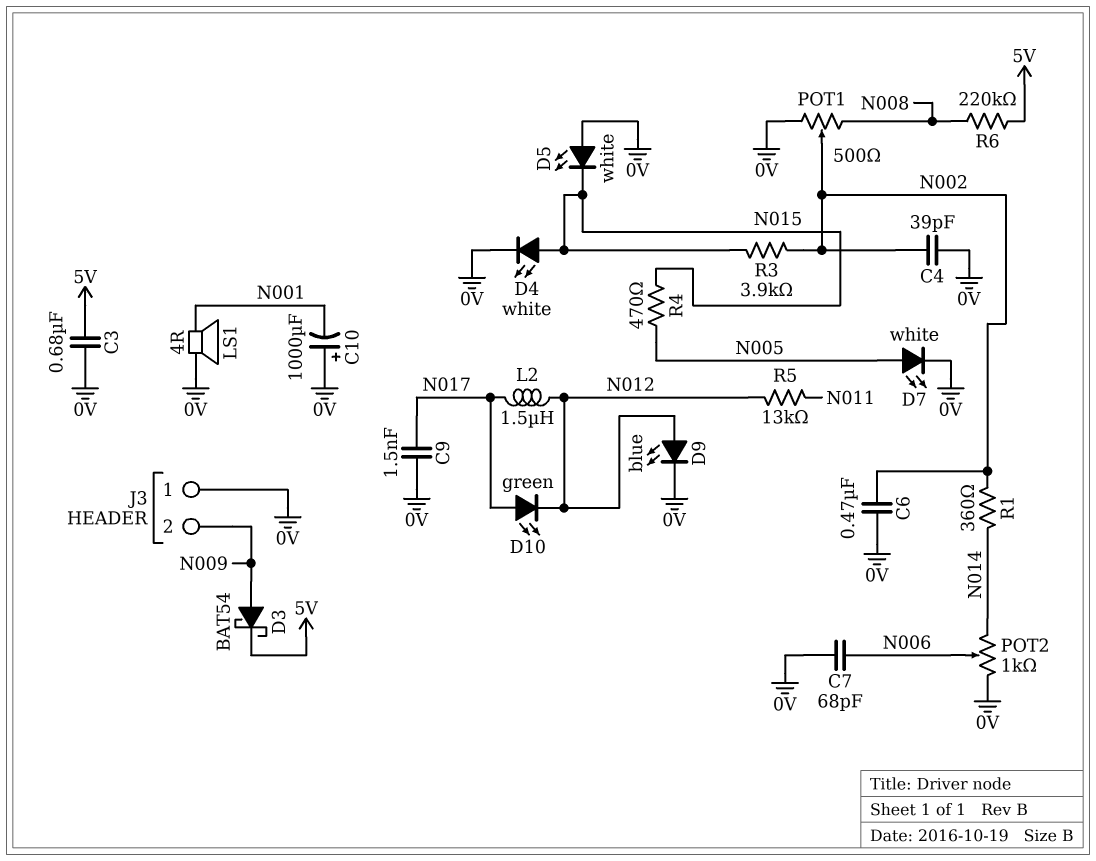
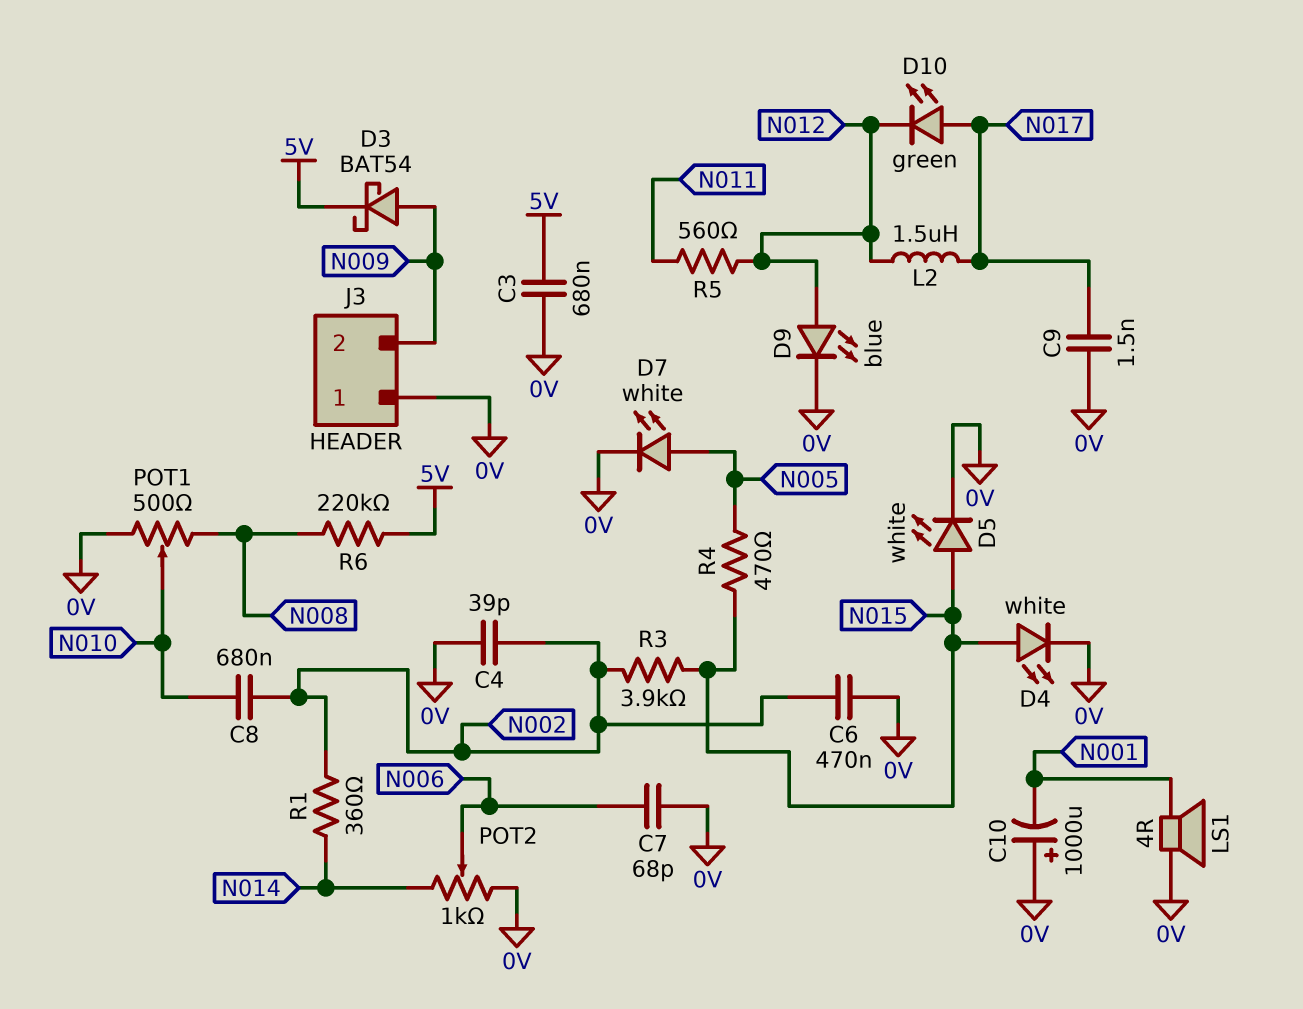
C8: none -> 680nF (N002, N010)
D5: LED white (A 0V, K N015) -> LED white (A N015, K 0V)
POT1: 500 (0V, N008, wiper N002) -> 500 (0V, N008, wiper N010)
R5: 13k (N011, N012) -> 560 (N011, N012)

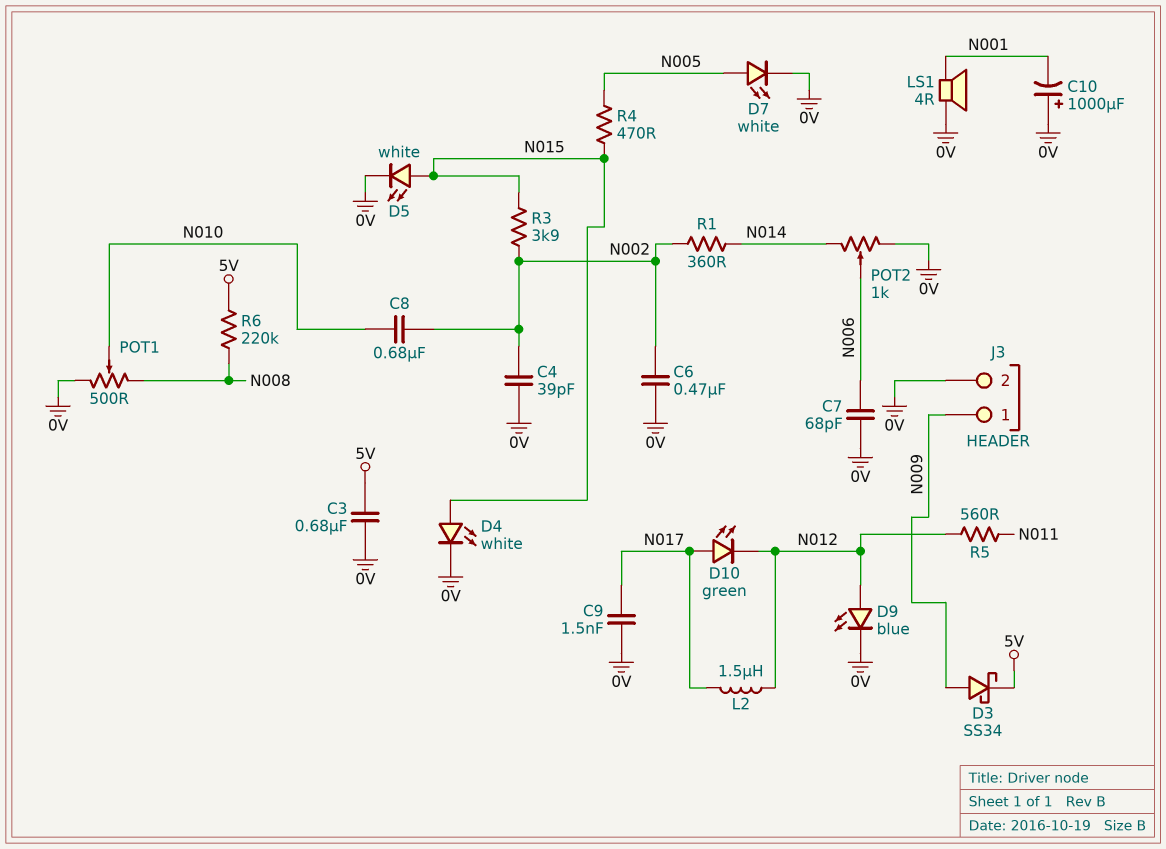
D3: schottky BAT54 (A N009, K 5V) -> schottky SS34 (A N009, K 5V)
J3 pin 1: 0V -> N009
J3 pin 2: N009 -> 0V

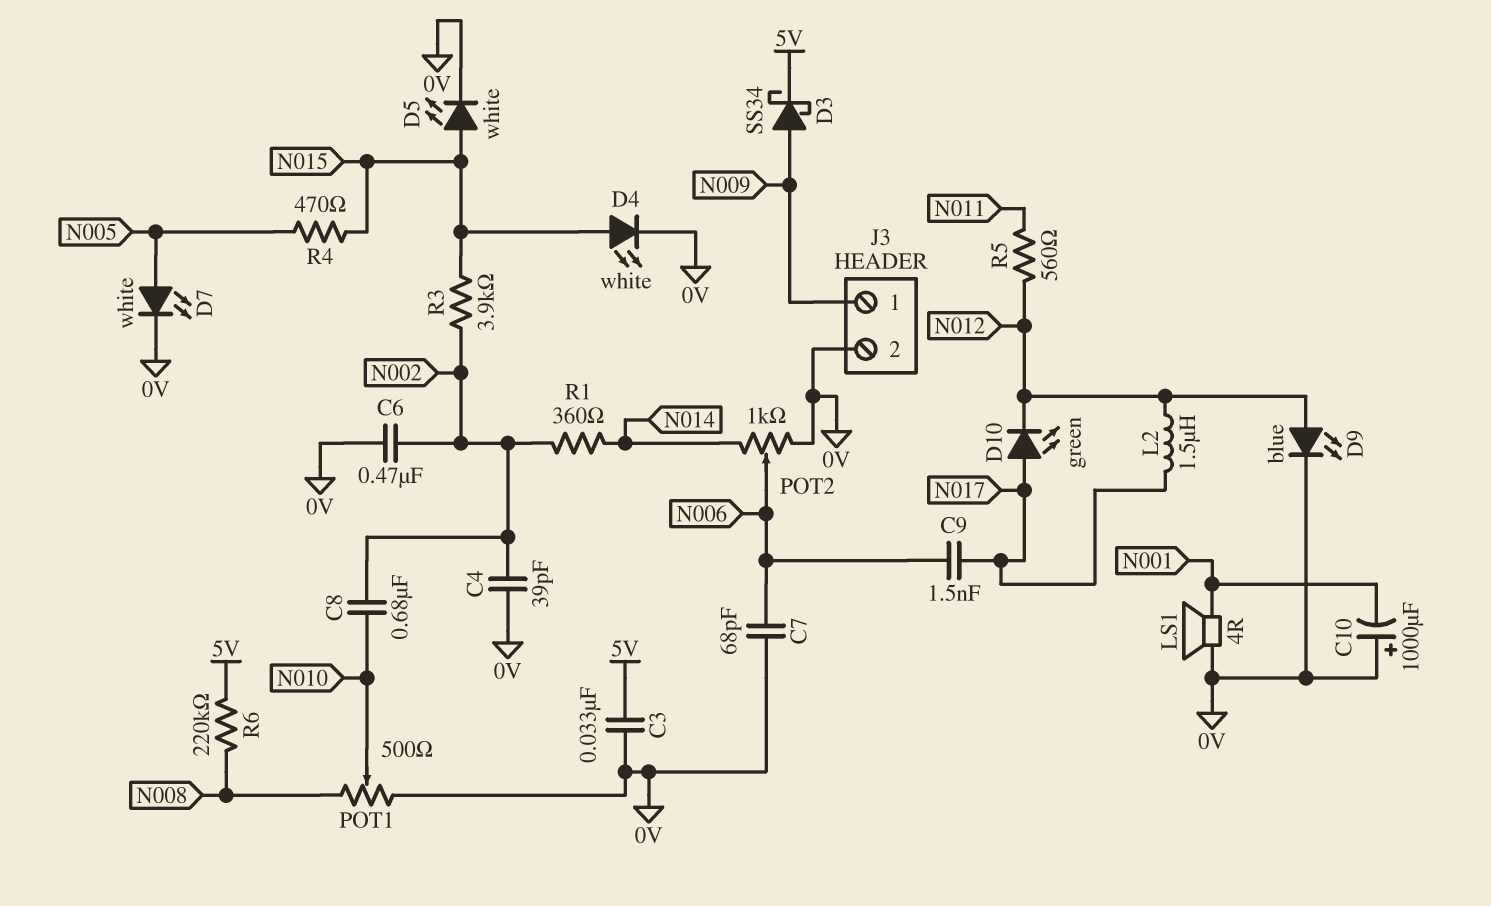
C3: 680nF (0V, 5V) -> 33nF (0V, 5V)
C9: 1.5nF (0V, N017) -> 1.5nF (N006, N017)

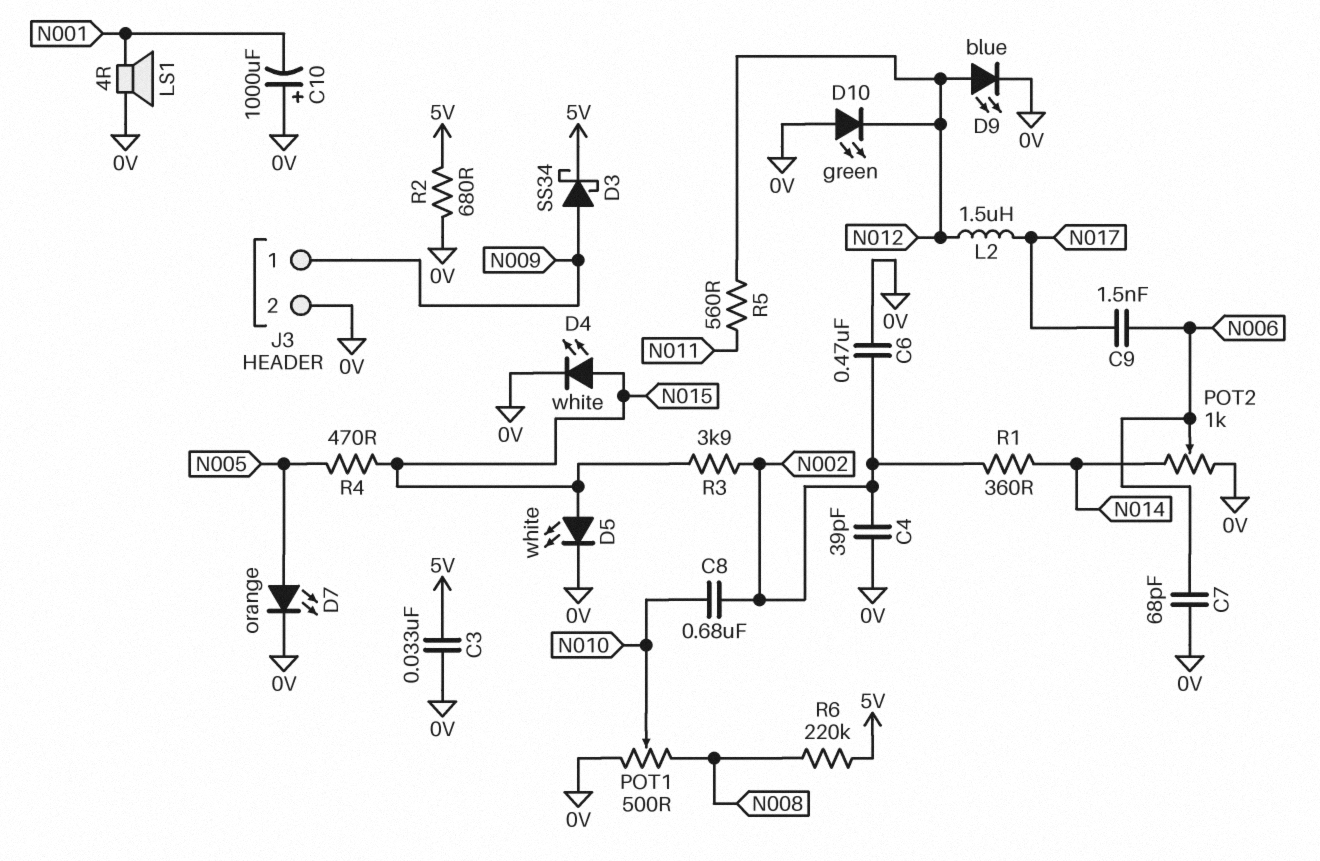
D7: LED white (A N005, K 0V) -> LED orange (A N005, K 0V)
D10: LED green (A N017, K N012) -> LED green (A 0V, K N012)
R2: none -> 680 (0V, 5V)

